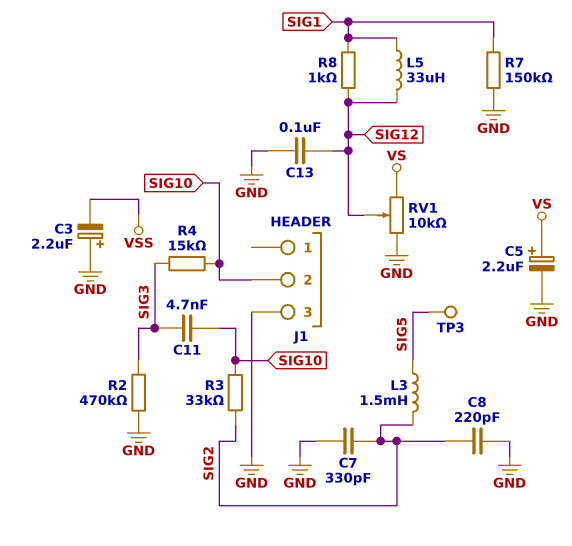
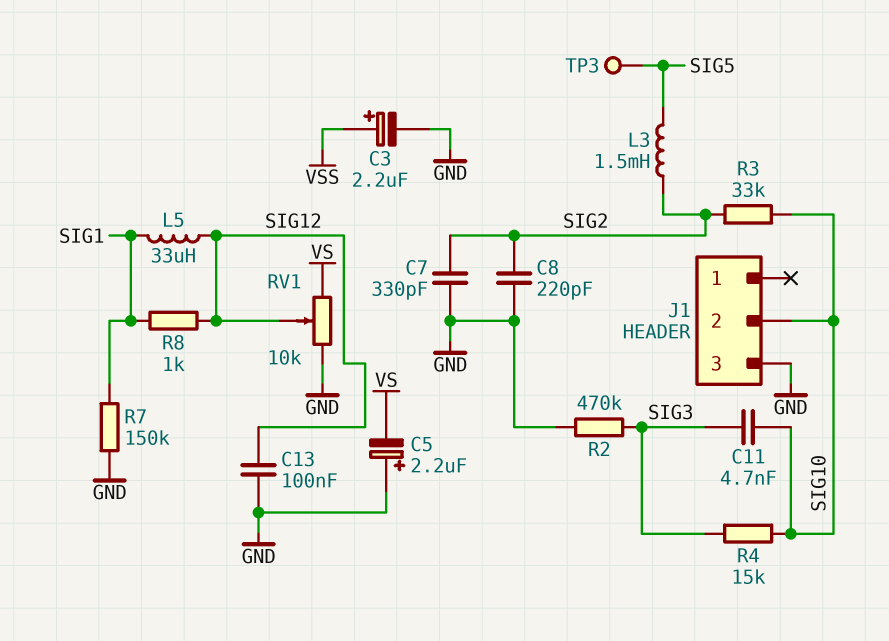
C3: 2.2uF (plus GND, minus VSS) -> 2.2uF (plus VSS, minus GND)
C5: 2.2uF (plus VS, minus GND) -> 2.2uF (plus GND, minus VS)

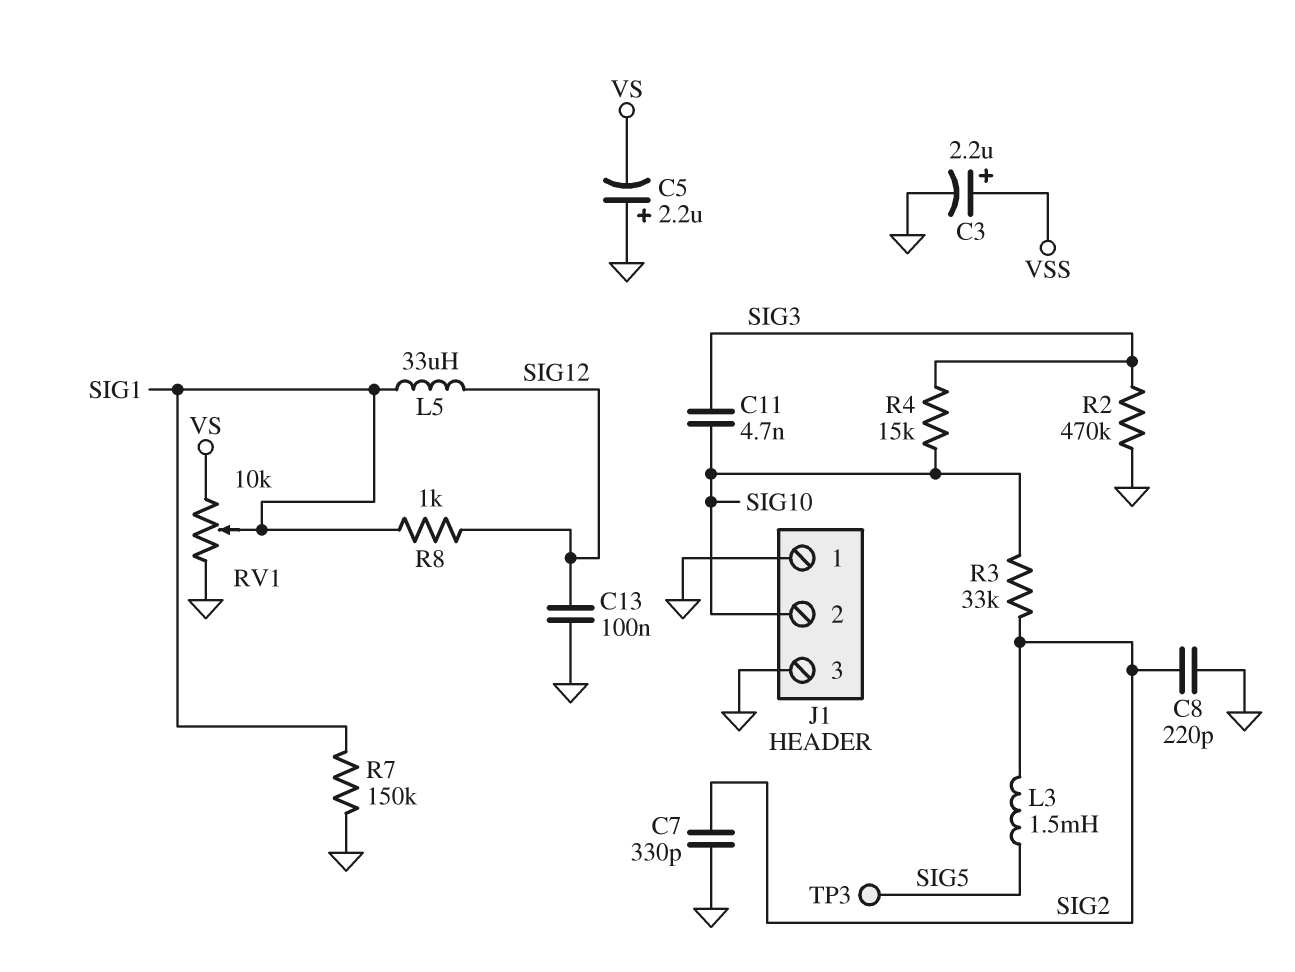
J1 pin 1: none -> GND
RV1: 10k (GND, VS, wiper SIG12) -> 10k (GND, VS, wiper SIG1)

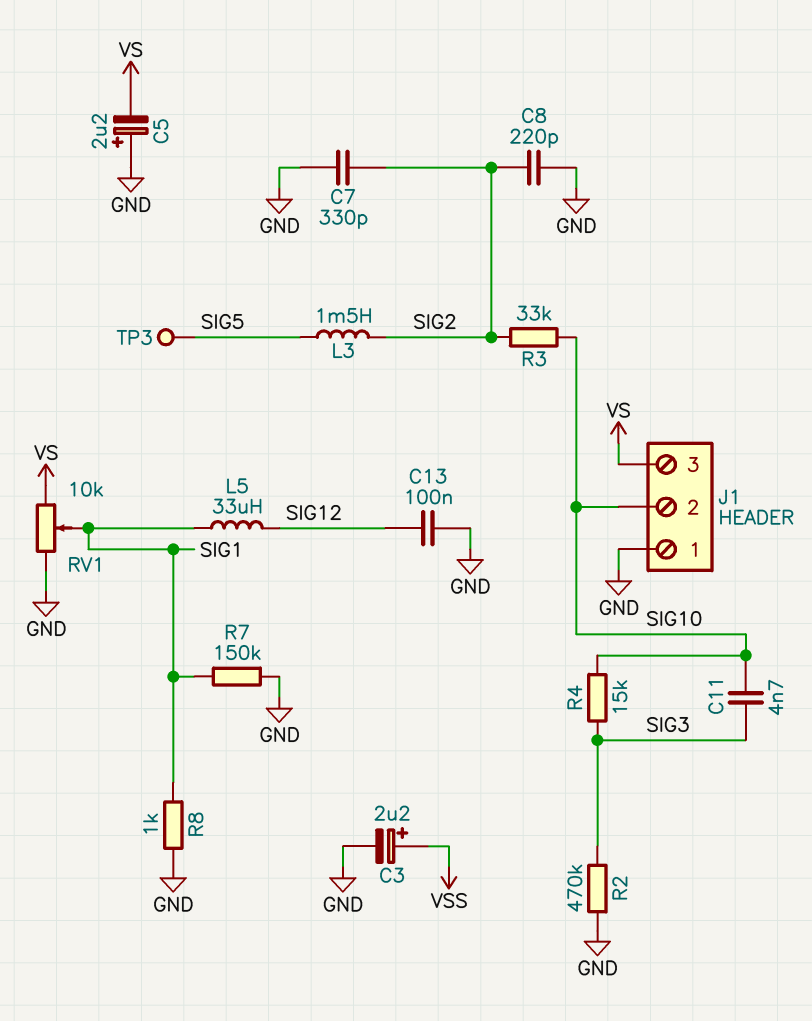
J1 pin 3: GND -> VS
R8: 1k (SIG1, SIG12) -> 1k (GND, SIG1)

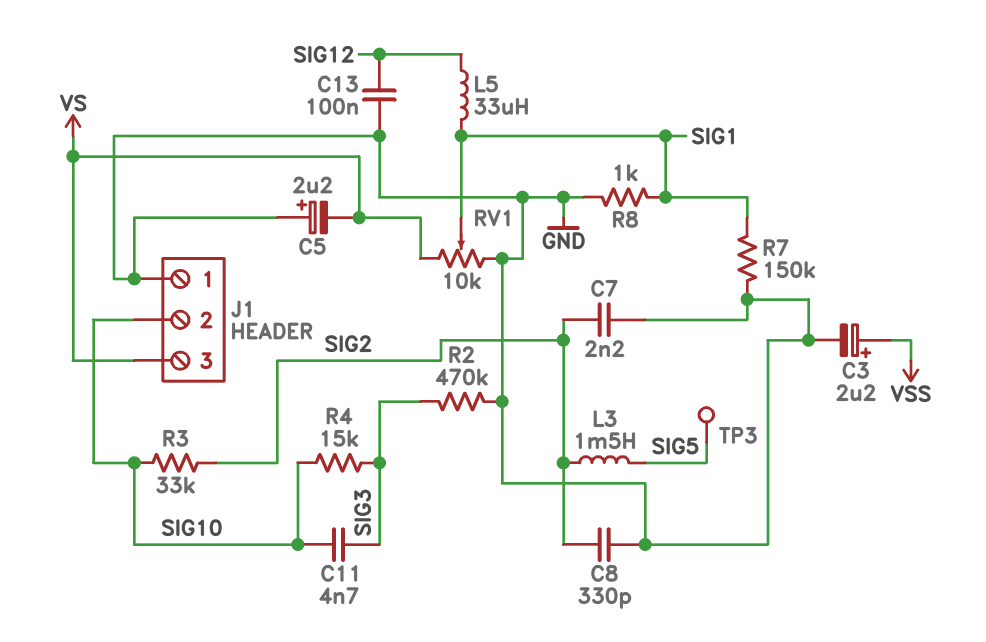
C7: 330pF (GND, SIG2) -> 2.2nF (GND, SIG2)
C8: 220pF (GND, SIG2) -> 330pF (GND, SIG2)

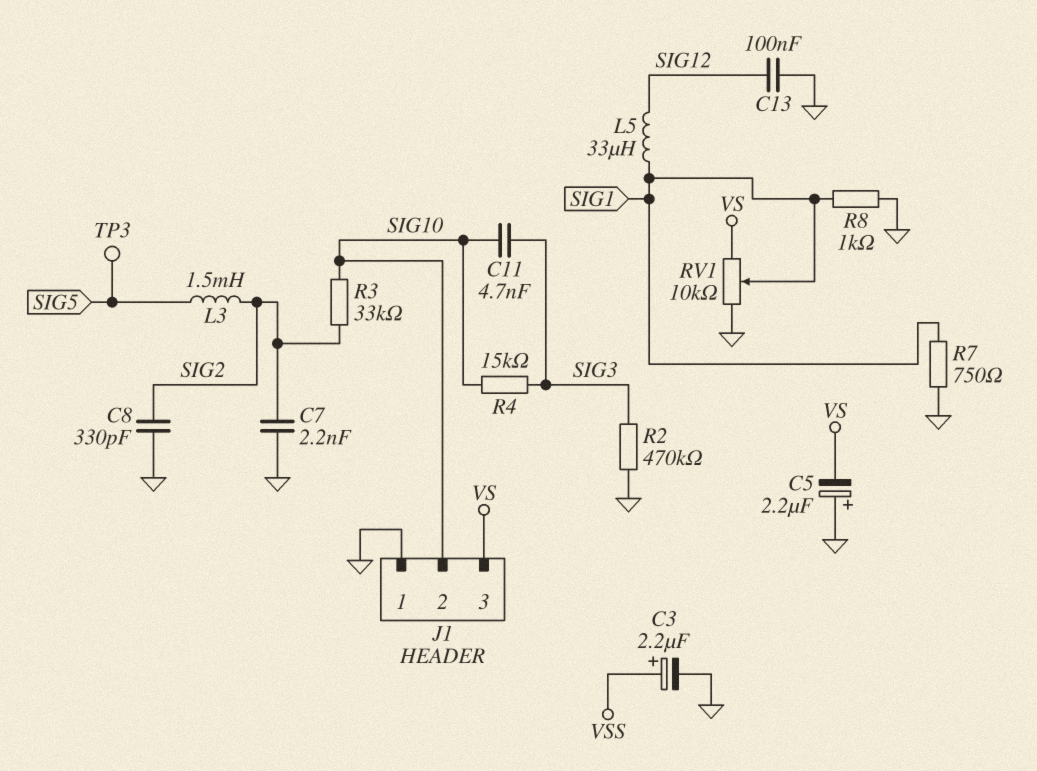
R7: 150k (GND, SIG1) -> 750 (GND, SIG1)

